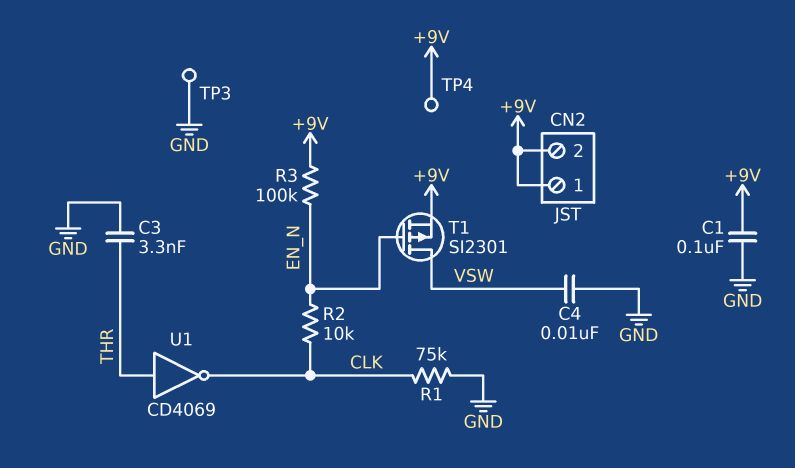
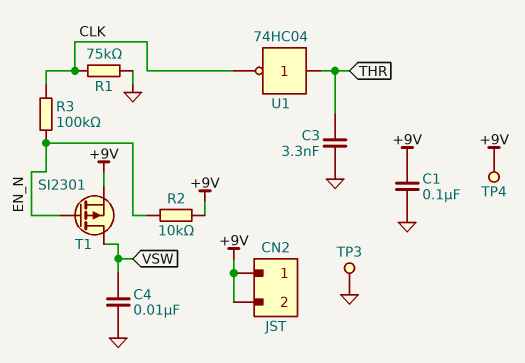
R2: 10k (CLK, EN_N) -> 10k (+9V, EN_N)
R3: 100k (+9V, EN_N) -> 100k (CLK, EN_N)
U1: NOT CD4069 (in THR, out CLK) -> NOT 74HC04 (in THR, out CLK)

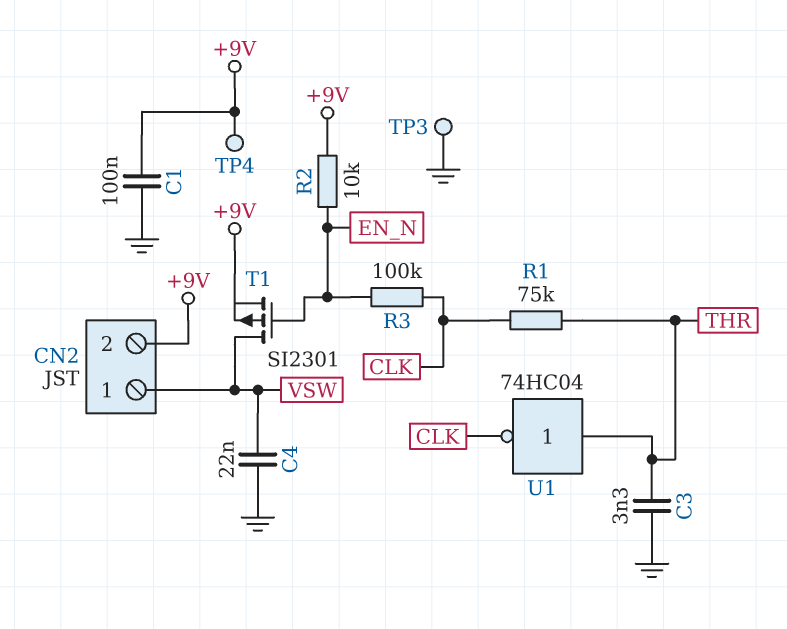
C4: 10nF (GND, VSW) -> 22nF (GND, VSW)
CN2 pin 1: +9V -> VSW
R1: 75k (CLK, GND) -> 75k (CLK, THR)

